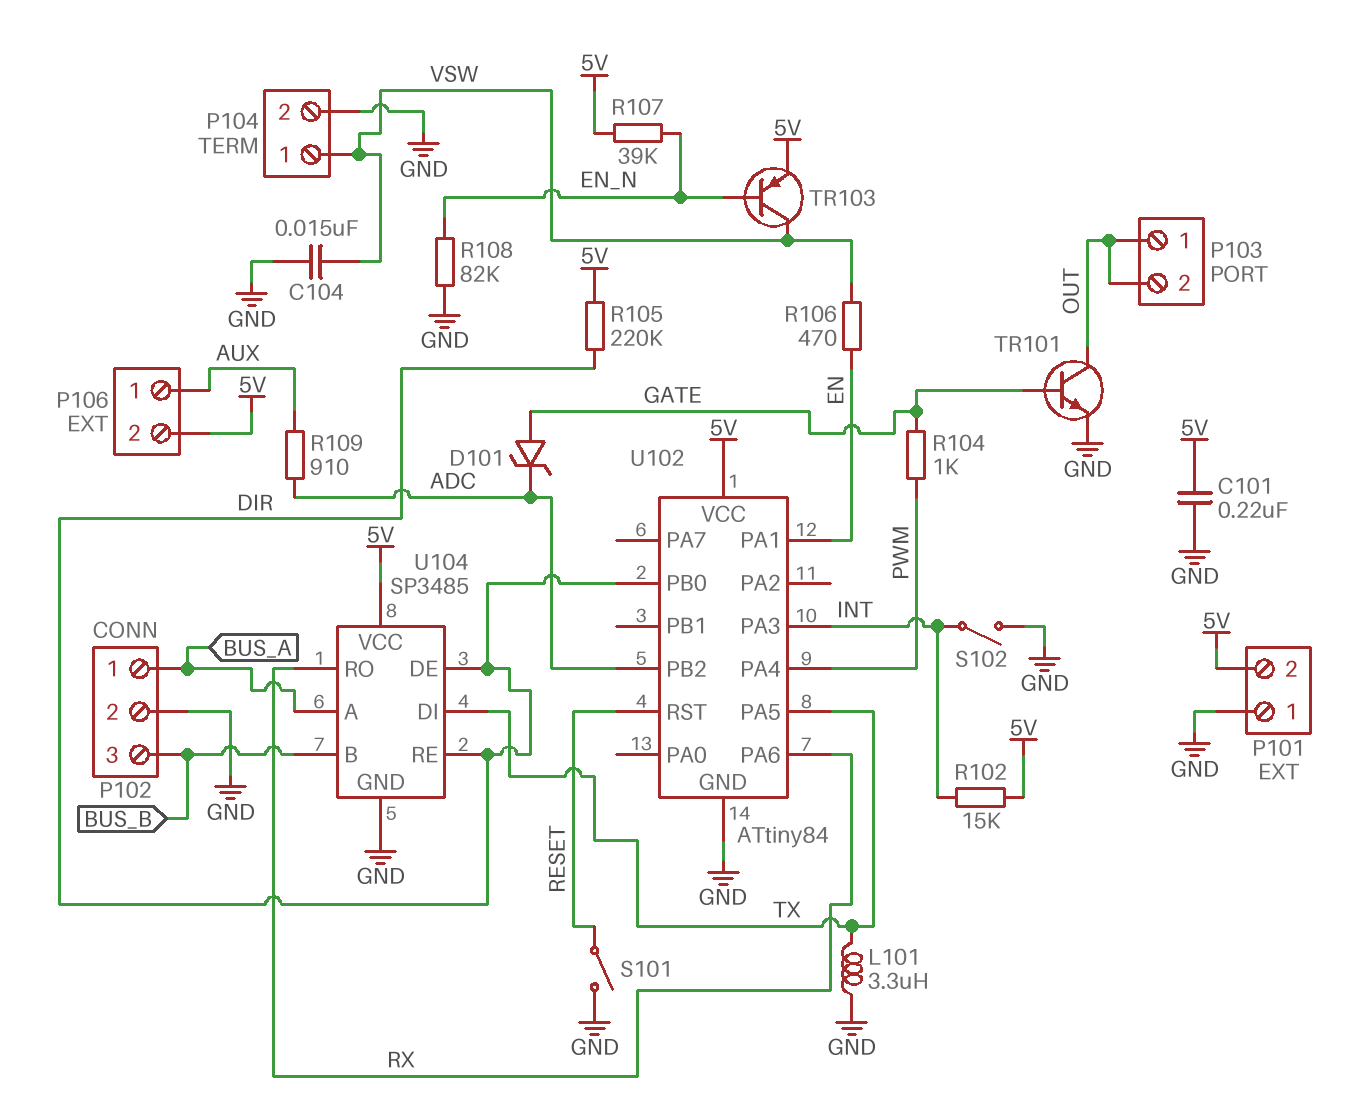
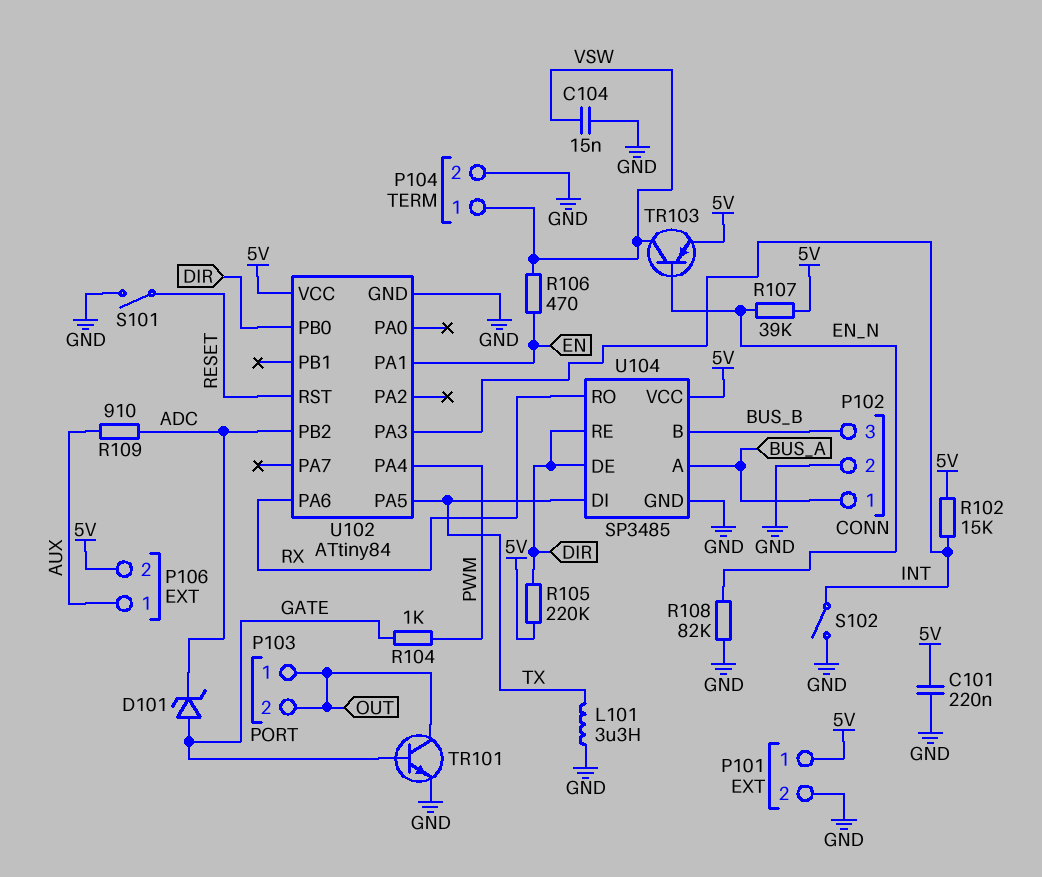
P101 pin 1: GND -> 5V
P101 pin 2: 5V -> GND

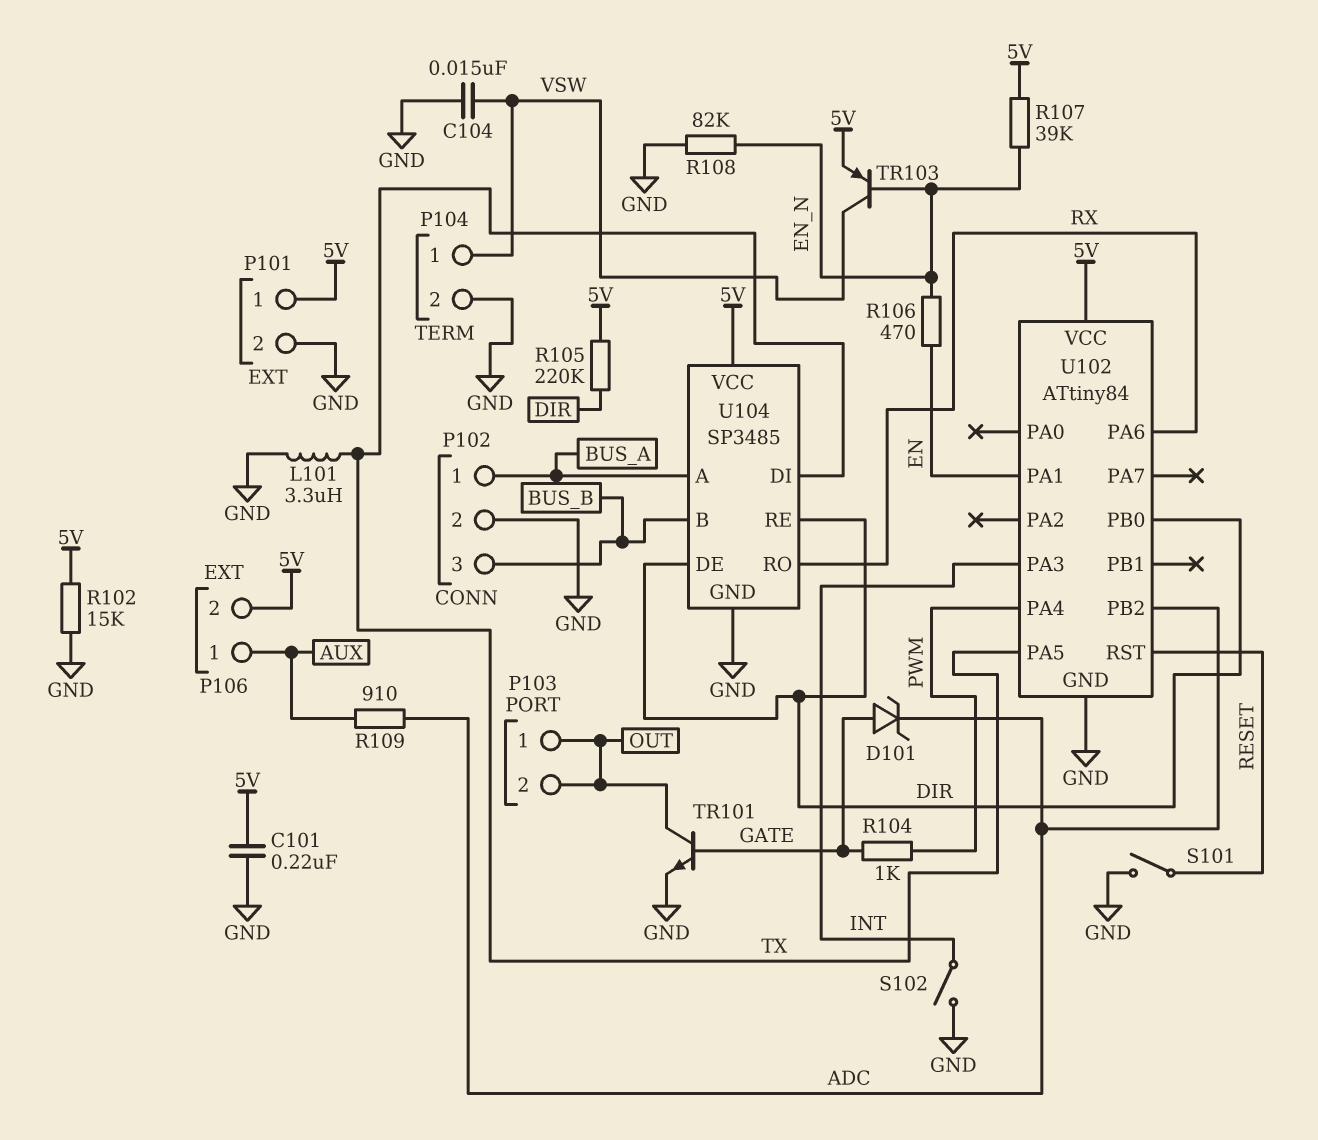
R102: 15k (5V, INT) -> 15k (5V, GND)
R106: 470 (EN, VSW) -> 470 (EN, EN_N)

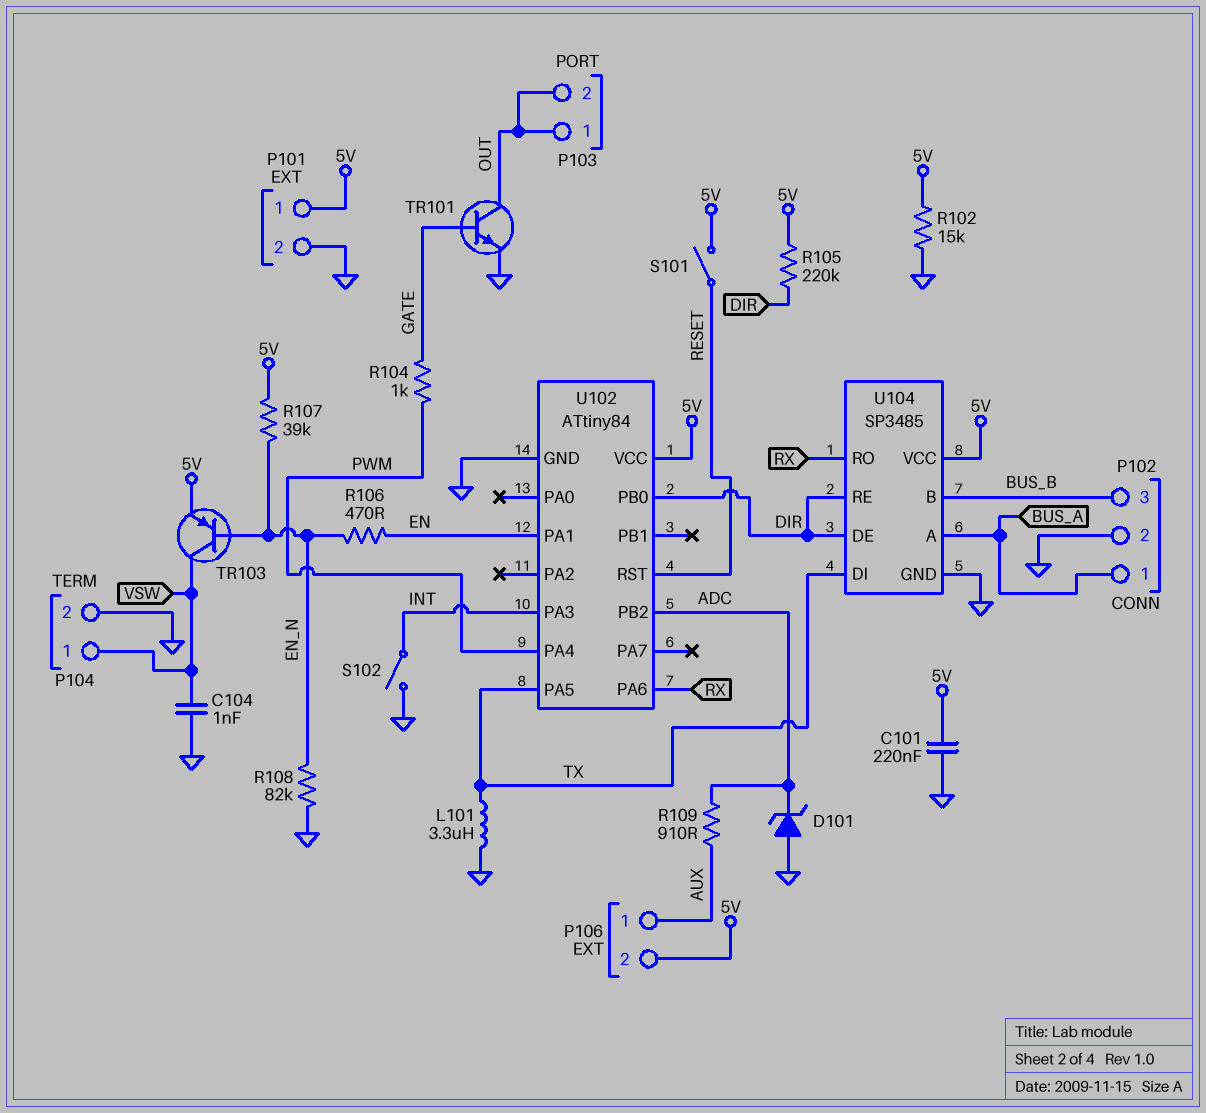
C104: 15nF (GND, VSW) -> 1nF (GND, VSW)
D101: zener (A GATE, K ADC) -> zener (A GND, K ADC)
S101: switch (GND, RESET) -> switch (5V, RESET)

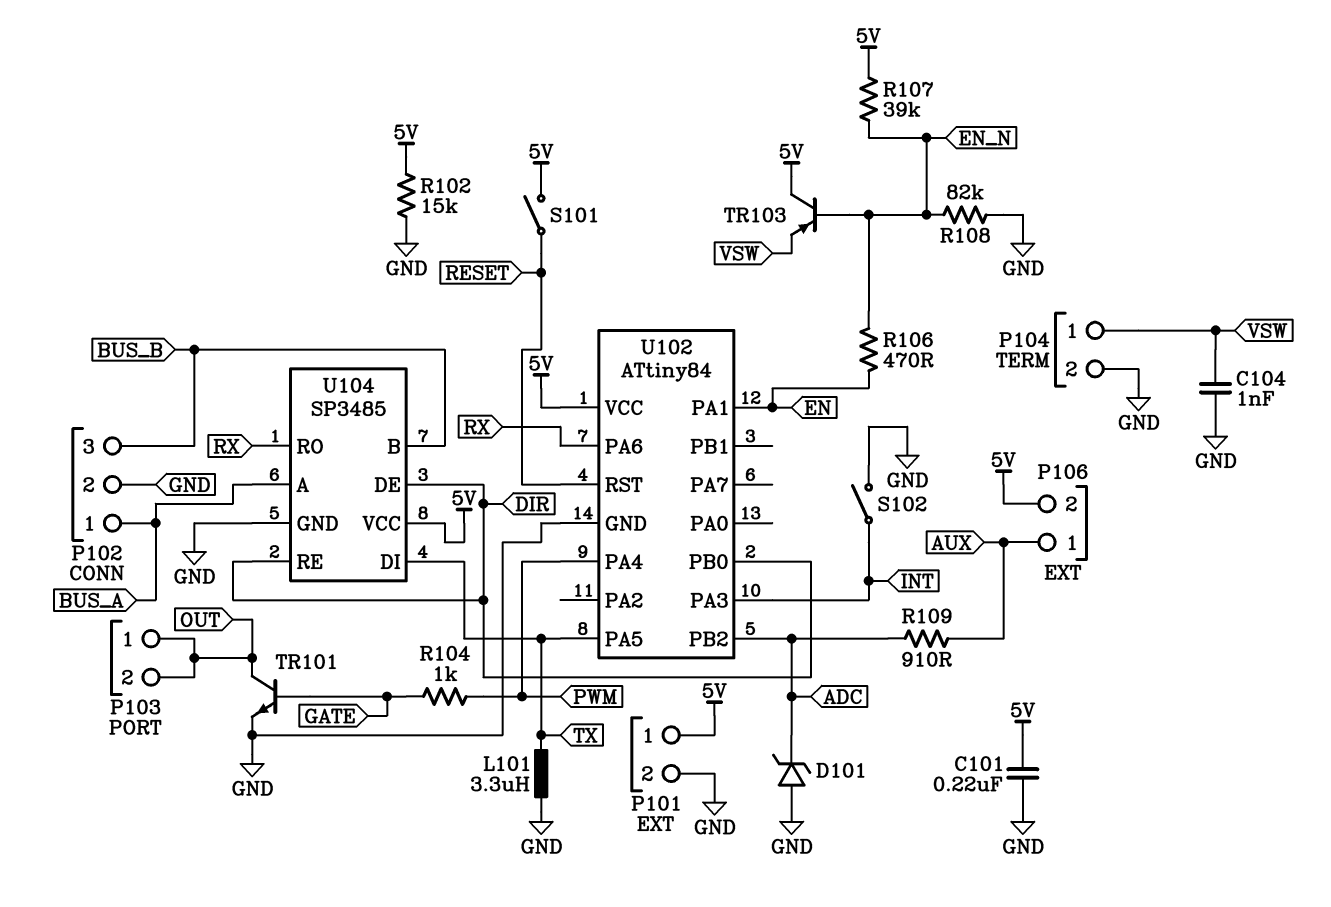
R105: 220k (5V, DIR) -> none
TR103: PNP (B EN_N, C VSW, E 5V) -> PNP (B EN_N, C 5V, E VSW)

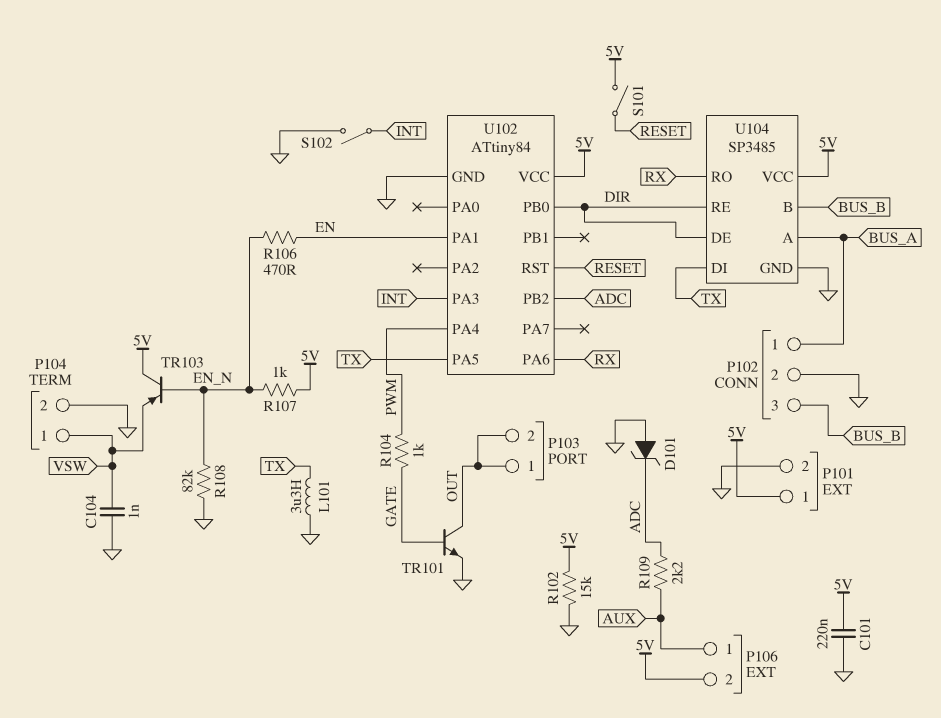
R107: 39k (5V, EN_N) -> 1k (5V, EN_N)
R109: 910 (ADC, AUX) -> 2.2k (ADC, AUX)

